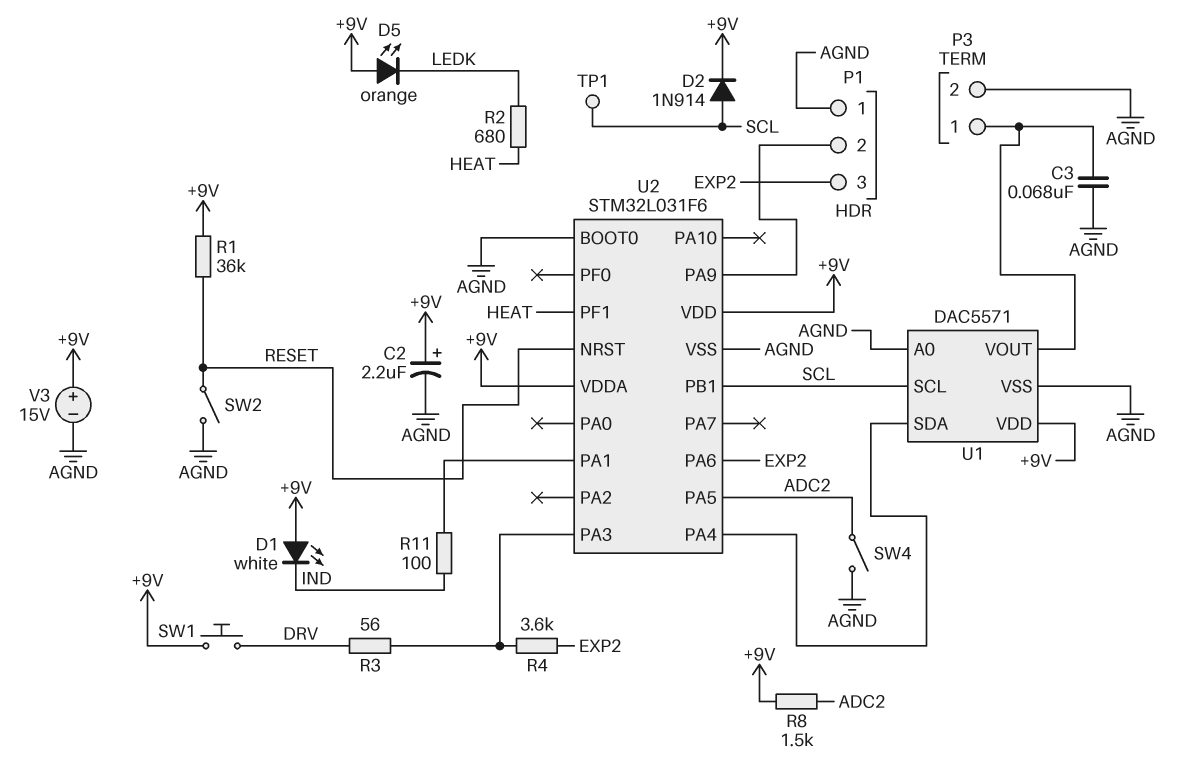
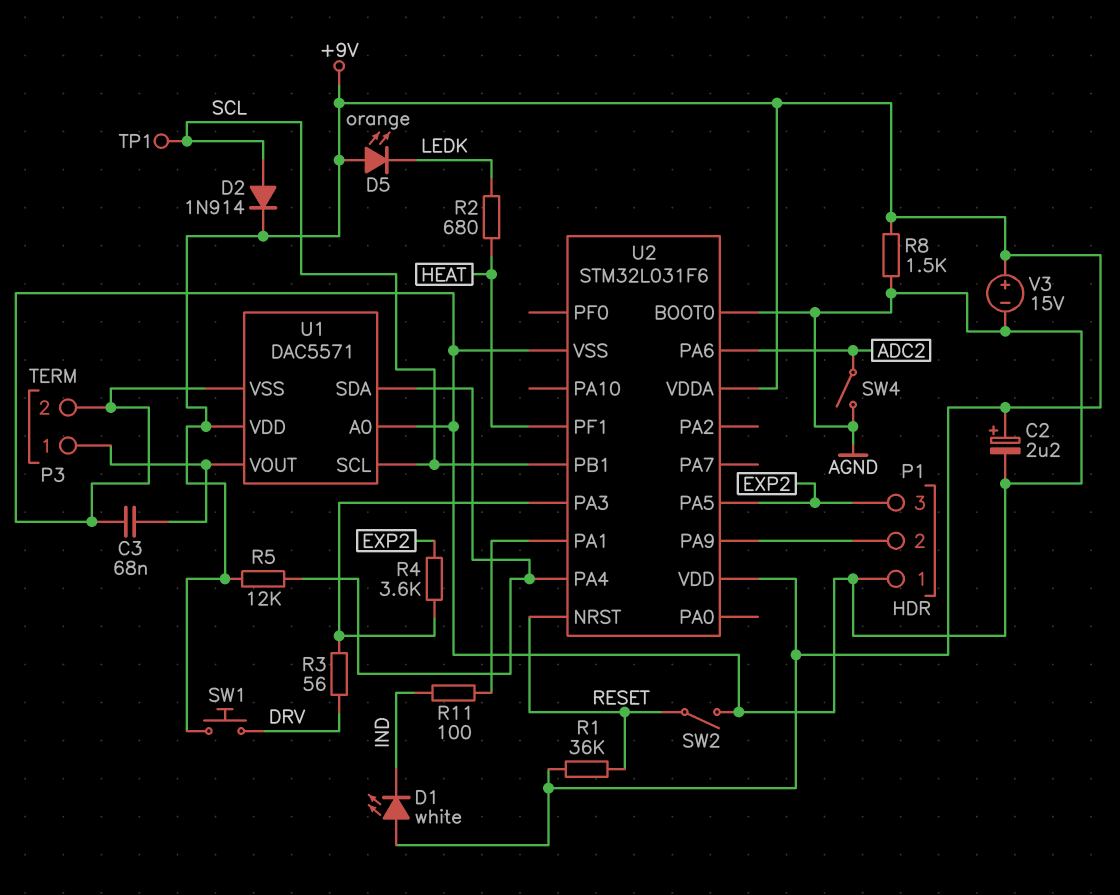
R5: none -> 12k (+9V, U1/SDA)
R8: 1.5k (+9V, ADC2) -> 1.5k (+9V, AGND)
U2 pin PA5: ADC2 -> EXP2
U2 pin PA6: EXP2 -> ADC2

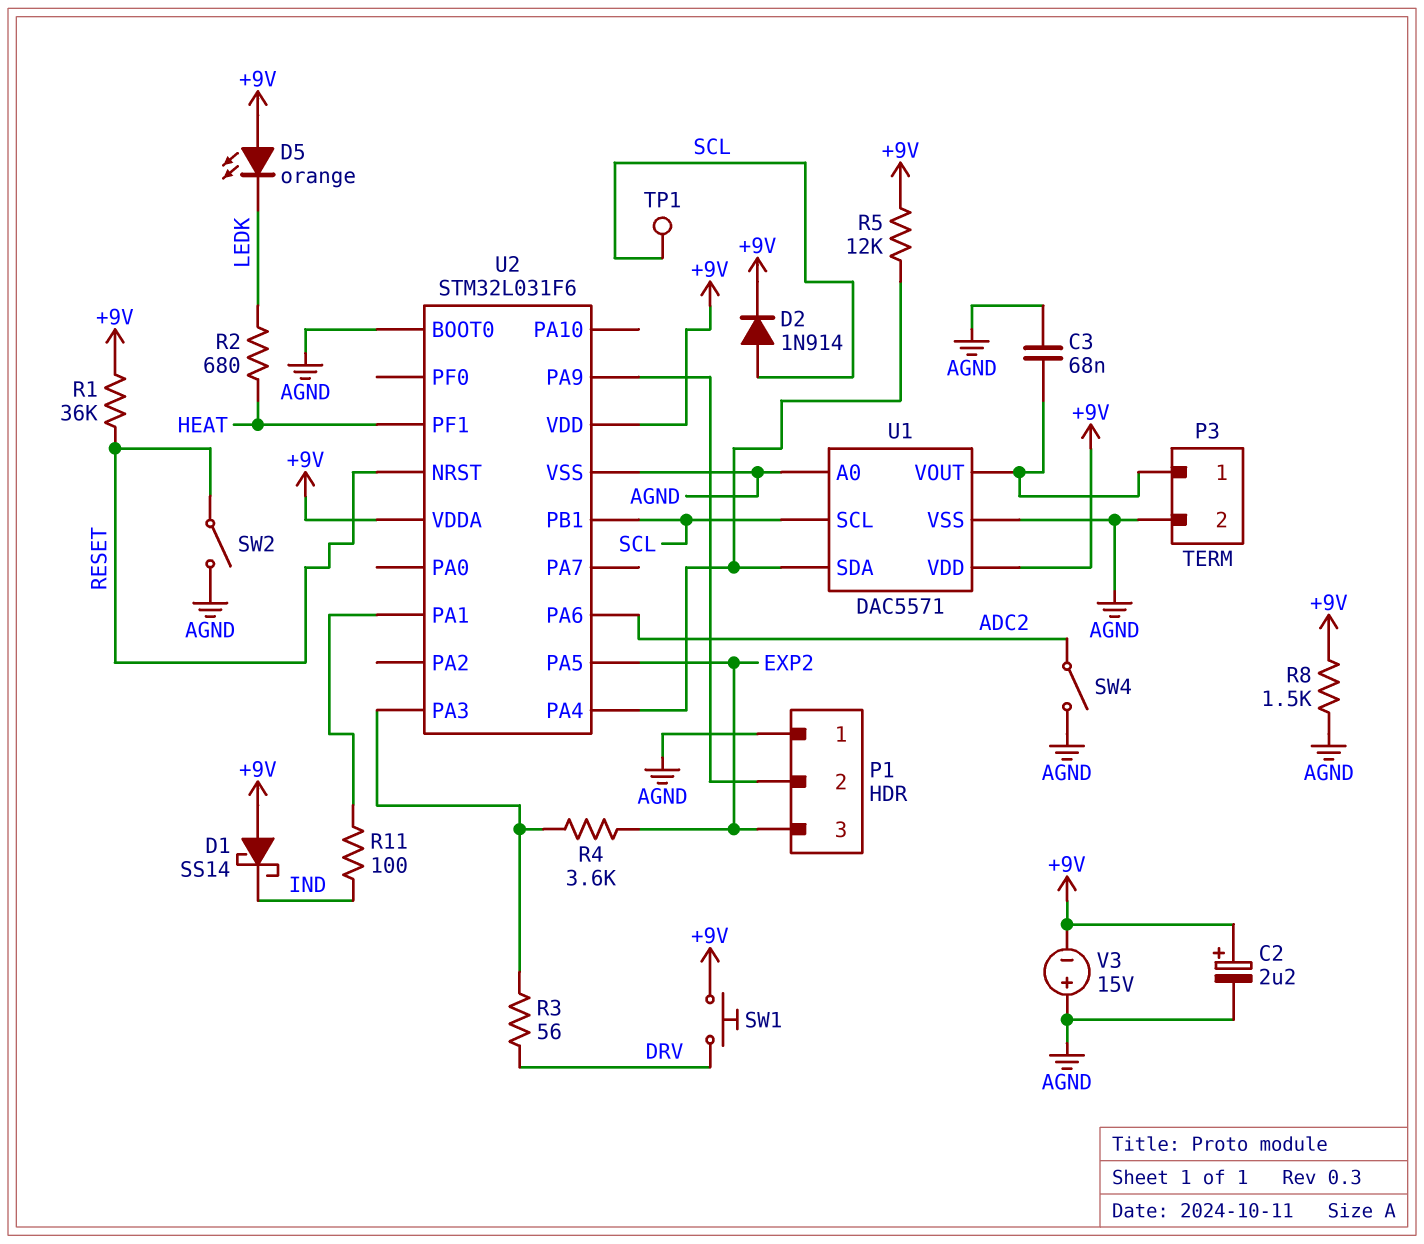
D1: LED white (A +9V, K IND) -> schottky SS14 (A +9V, K IND)
V3: 15V (plus +9V, minus AGND) -> 15V (plus AGND, minus +9V)

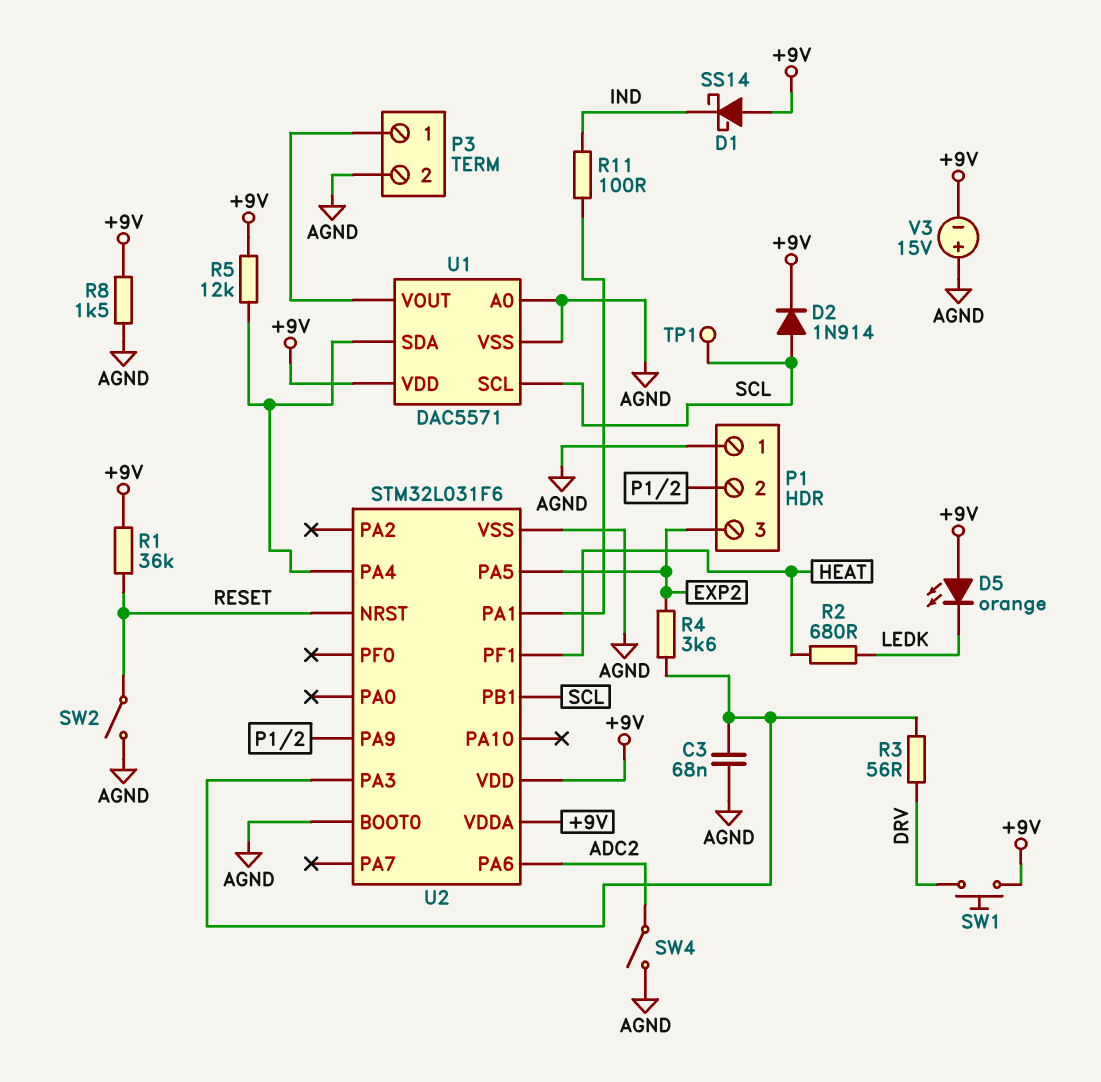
C2: 2.2uF (plus +9V, minus AGND) -> none
C3: 68nF (AGND, P3/1) -> 68nF (AGND, U2/PA3)

